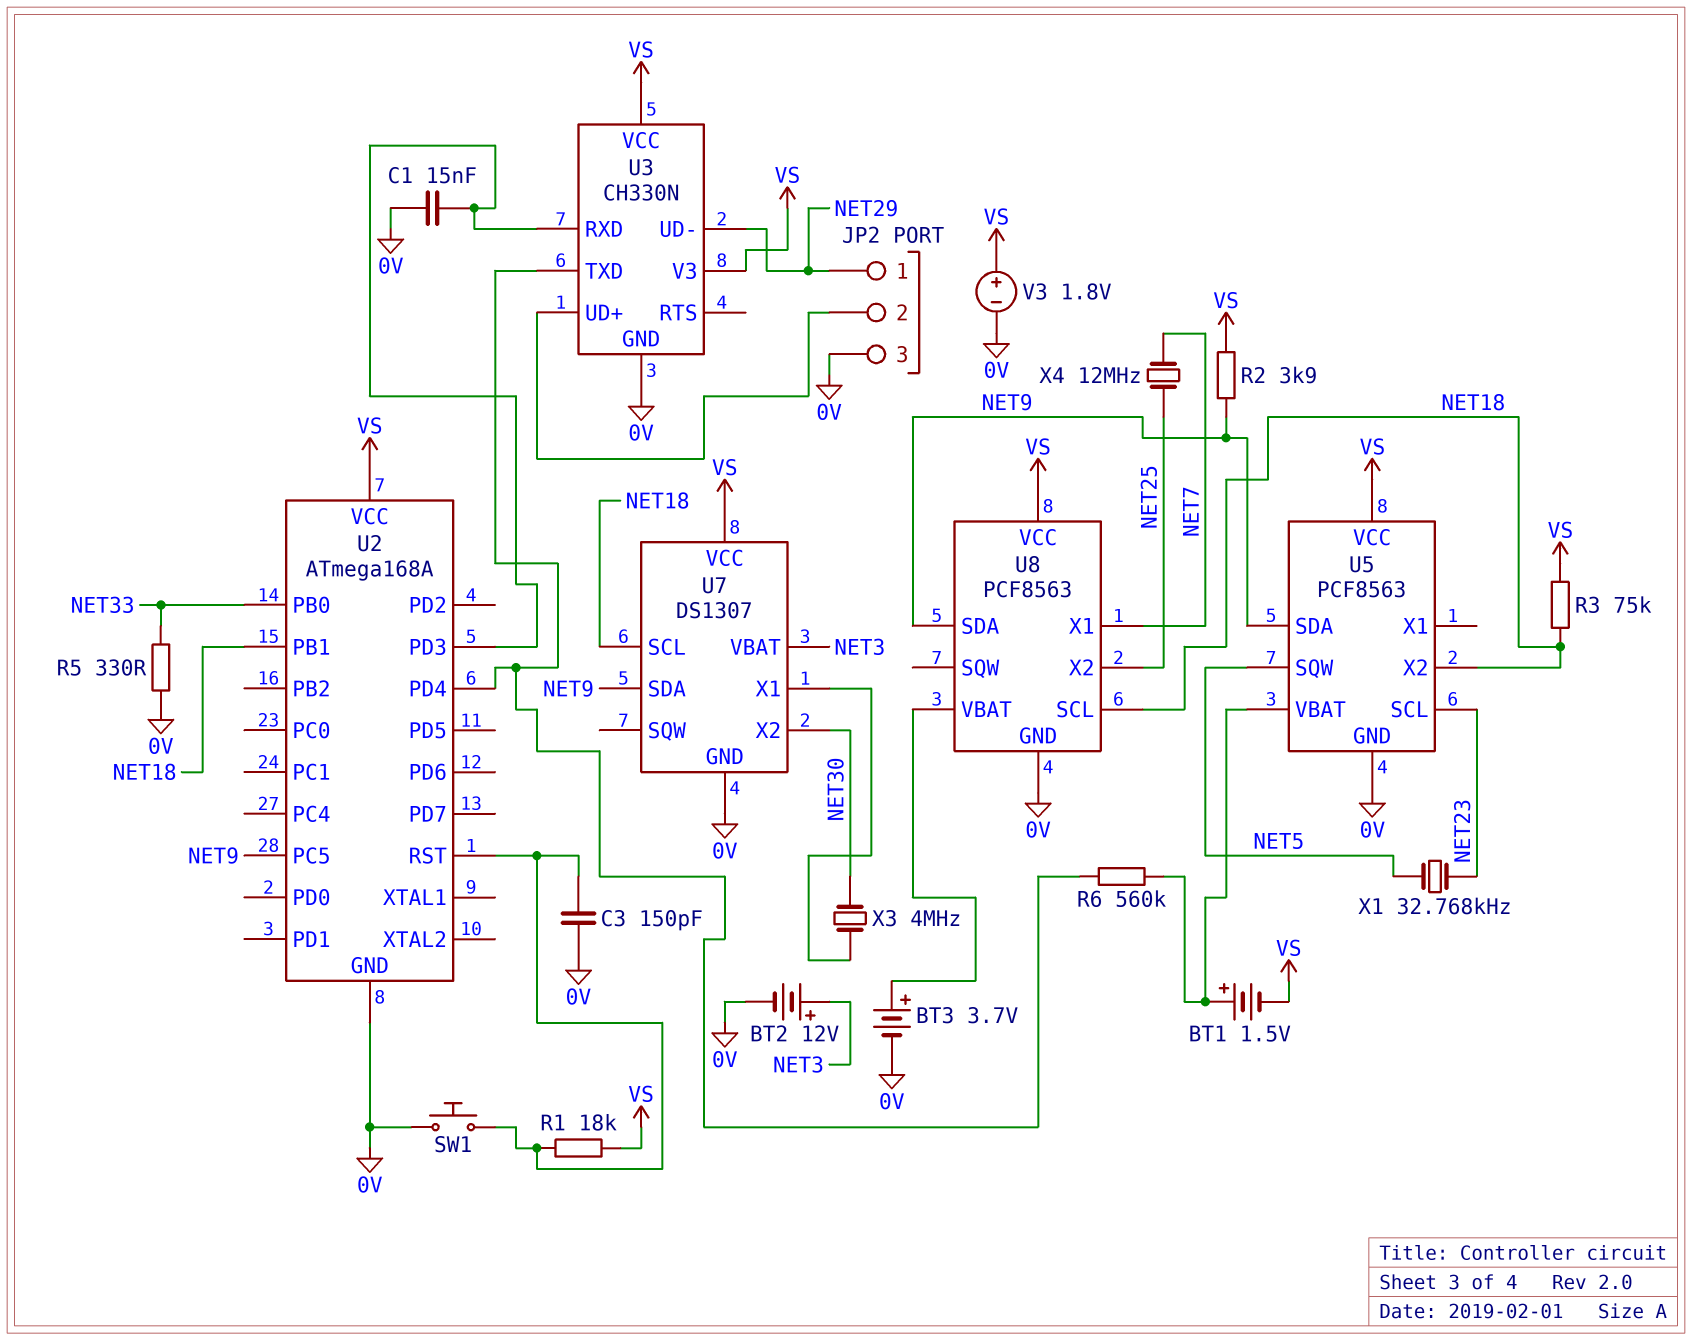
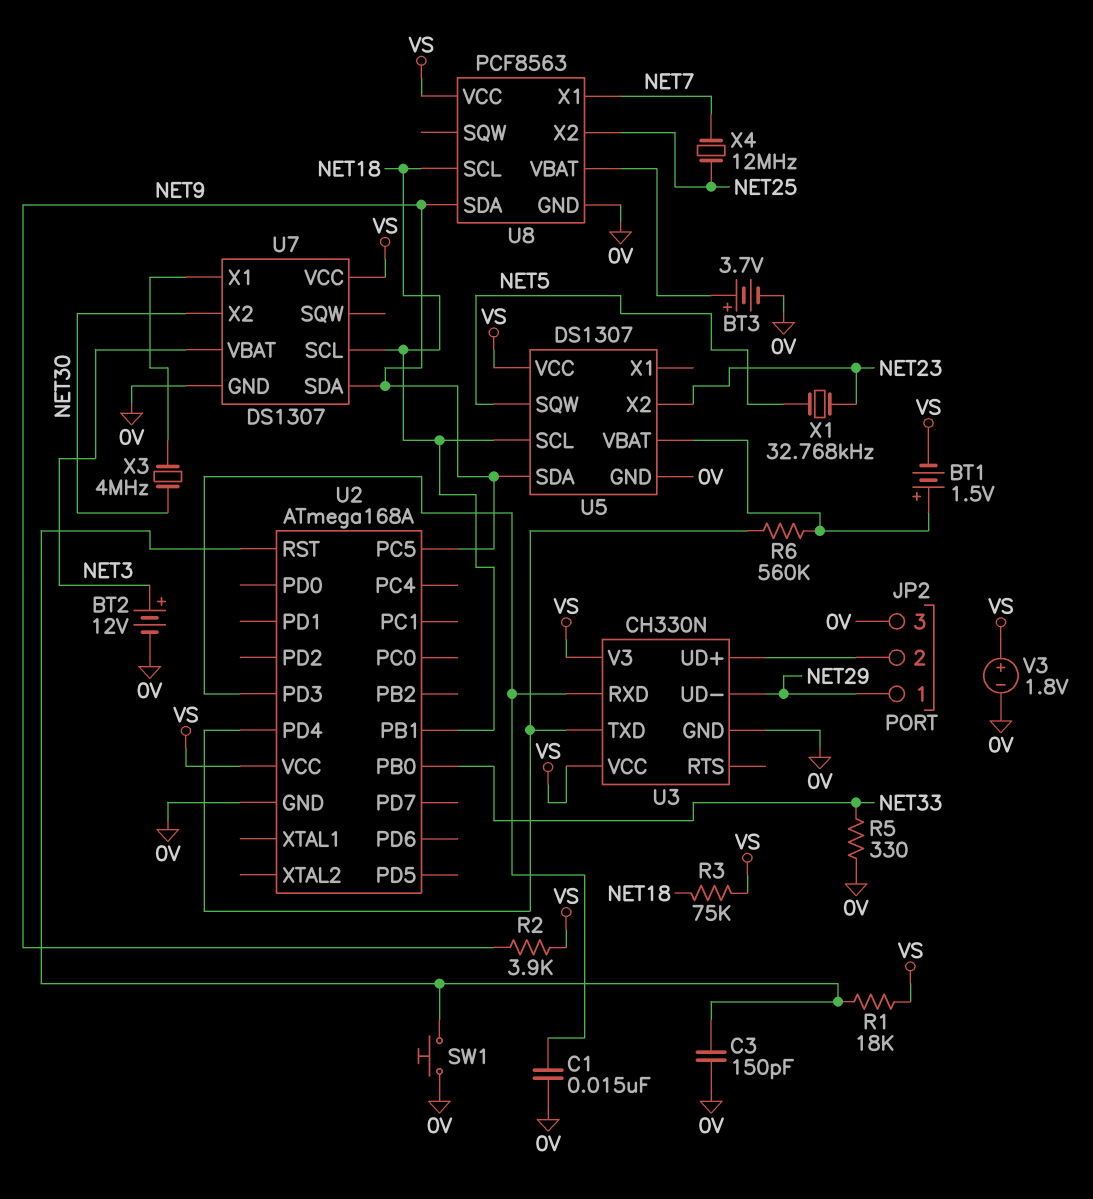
U5: PCF8563 -> DS1307
U5 pin SCL: NET23 -> NET18
U5 pin X2: NET18 -> NET23

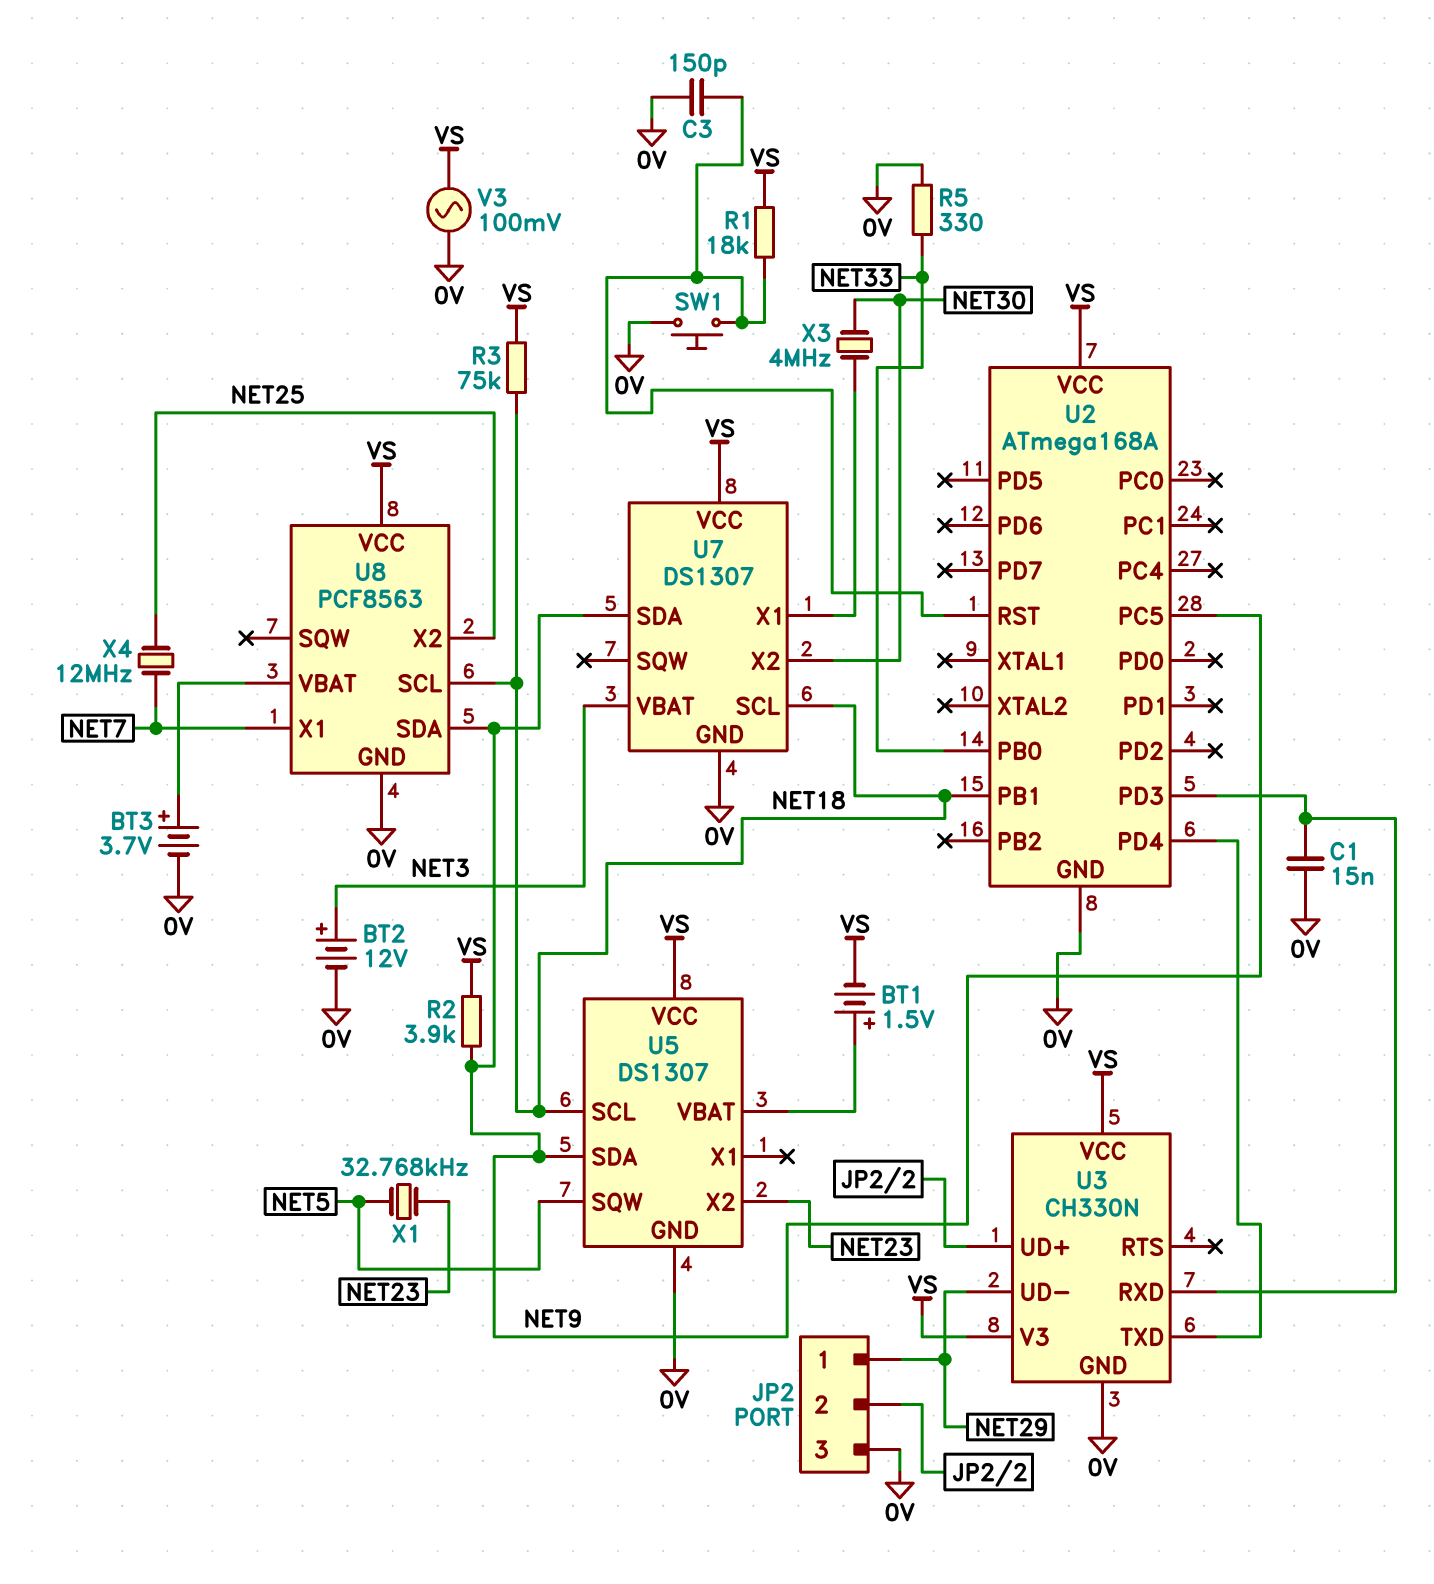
R6: 560k (U2/PD4, U5/VBAT) -> none
V3: 1.8V (plus VS, minus 0V) -> AC 100mV (0V, VS)

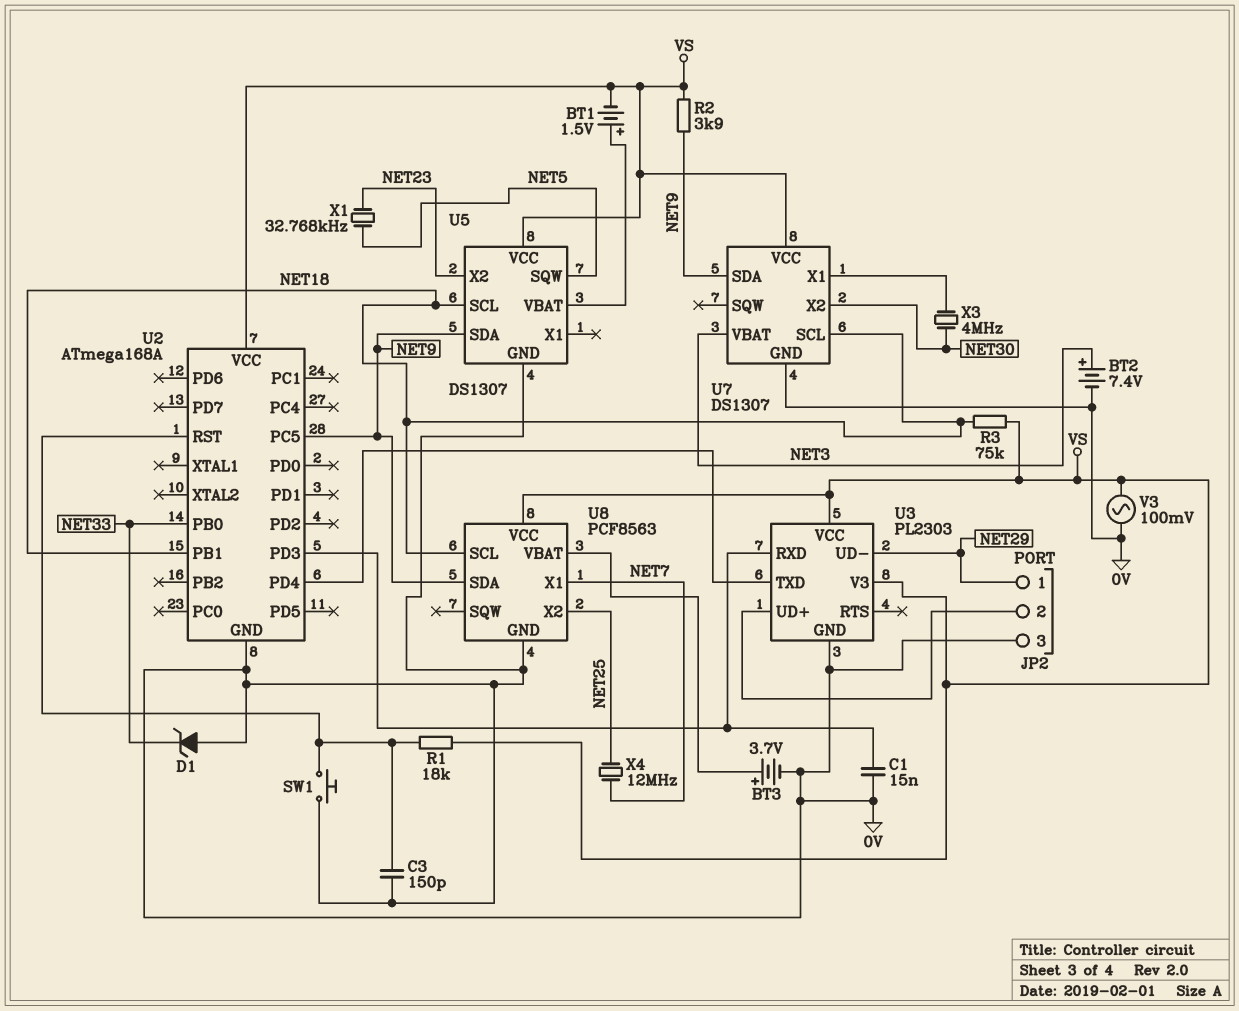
BT2: 12V (plus NET3, minus 0V) -> 7.4V (plus NET3, minus 0V)
D1: none -> zener (A 0V, K NET33)
R5: 330 (0V, NET33) -> none
U3: CH330N -> PL2303

